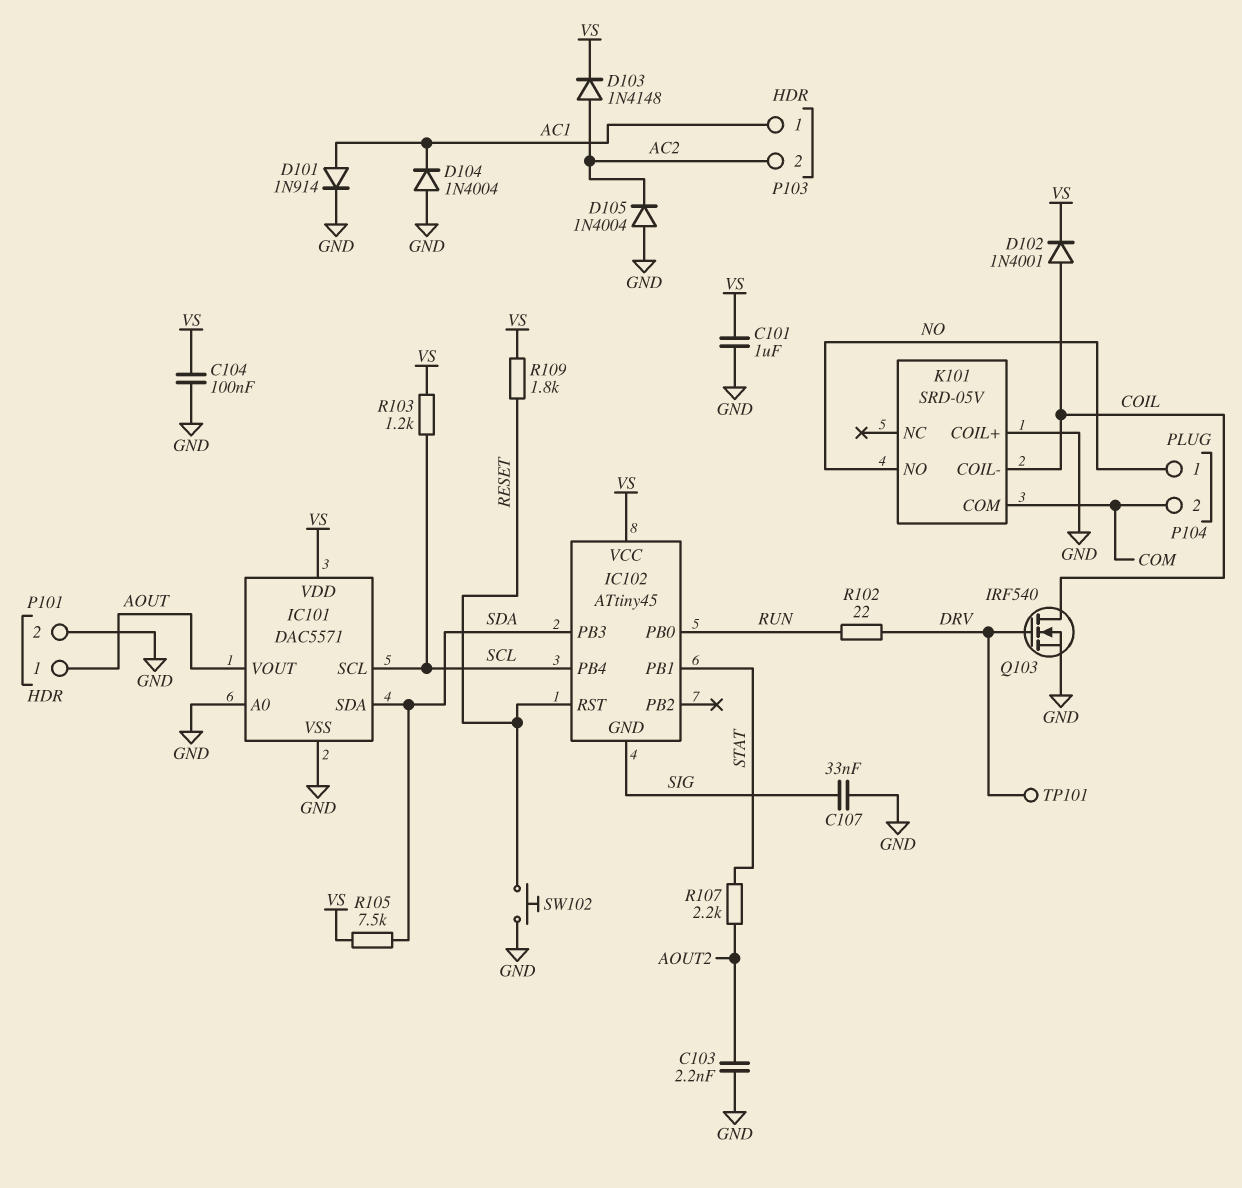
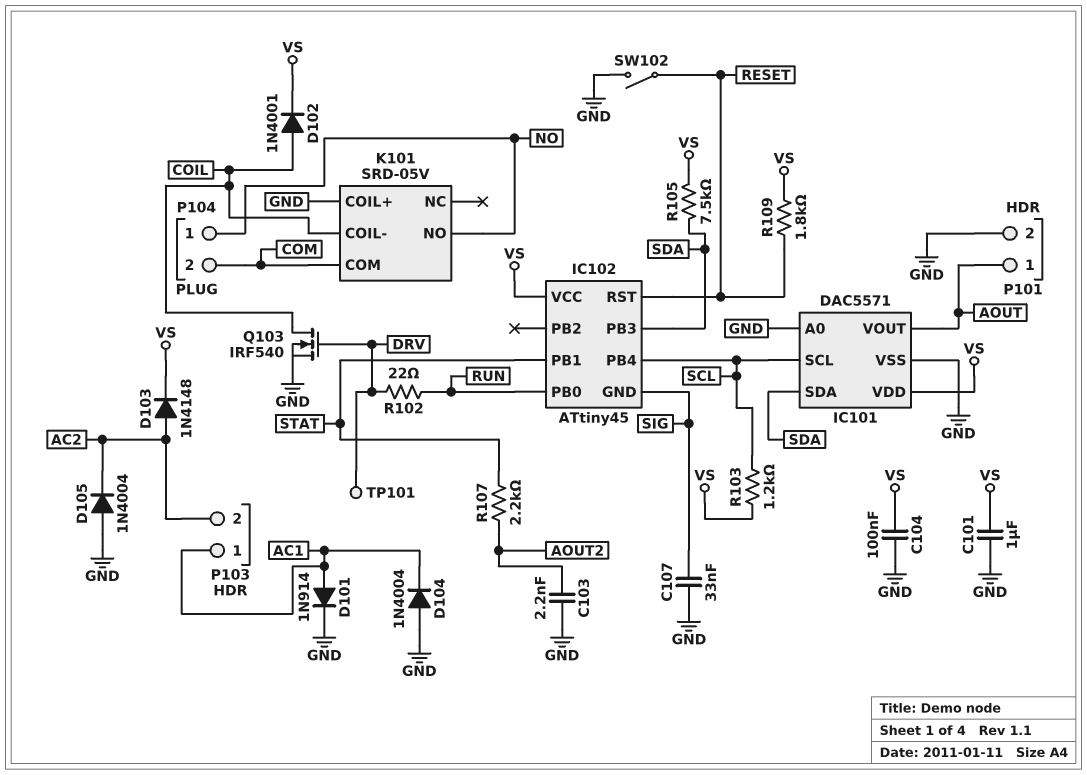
SW102: button (GND, RESET) -> switch (GND, RESET)

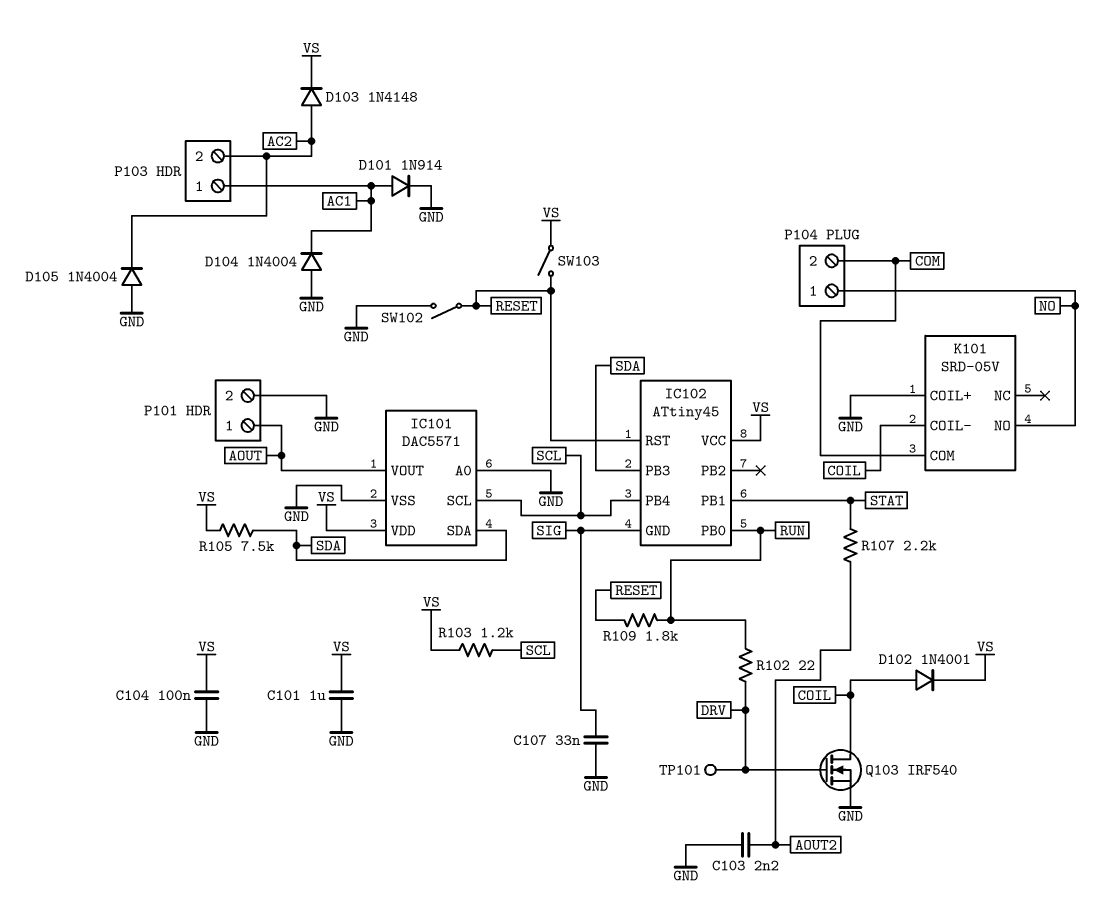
R109: 1.8k (RESET, VS) -> 1.8k (RESET, RUN)
SW103: none -> switch (RESET, VS)

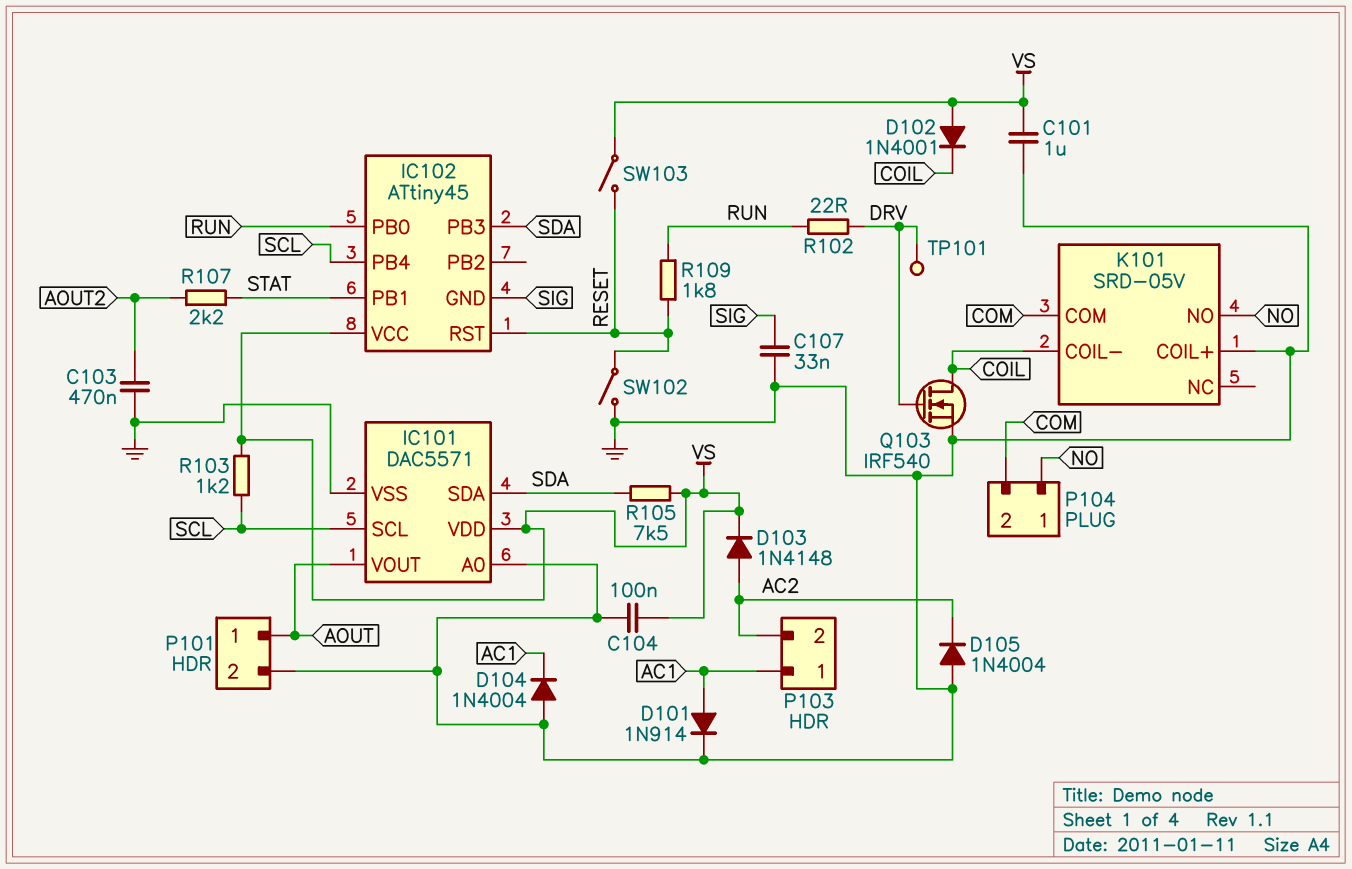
C103: 2.2nF (AOUT2, GND) -> 470nF (AOUT2, GND)
D102: diode 1N4001 (A COIL, K VS) -> diode 1N4001 (A VS, K COIL)

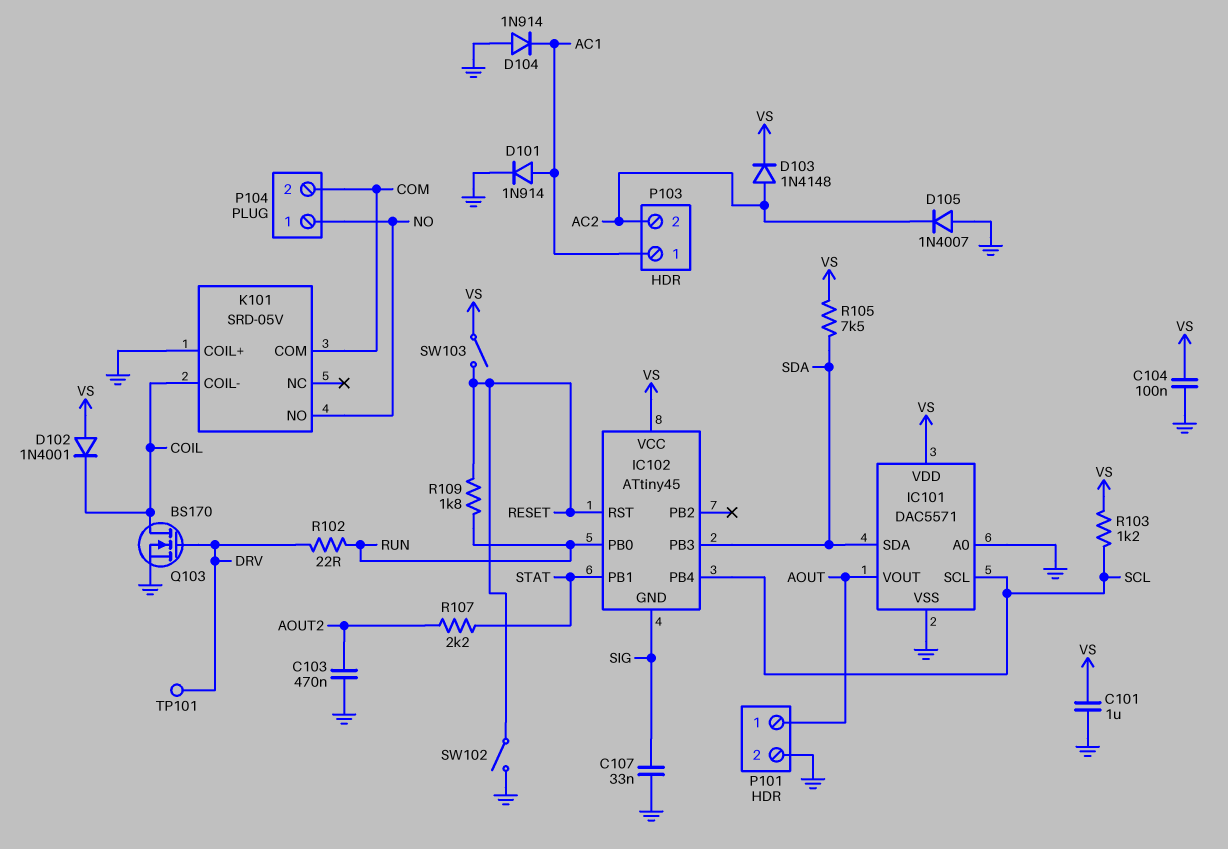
D104: diode 1N4004 (A GND, K AC1) -> diode 1N914 (A GND, K AC1)
D105: diode 1N4004 (A GND, K AC2) -> diode 1N4007 (A GND, K AC2)
Q103: NMOS IRF540 (G DRV, D COIL, S GND) -> NMOS BS170 (G DRV, D COIL, S GND)

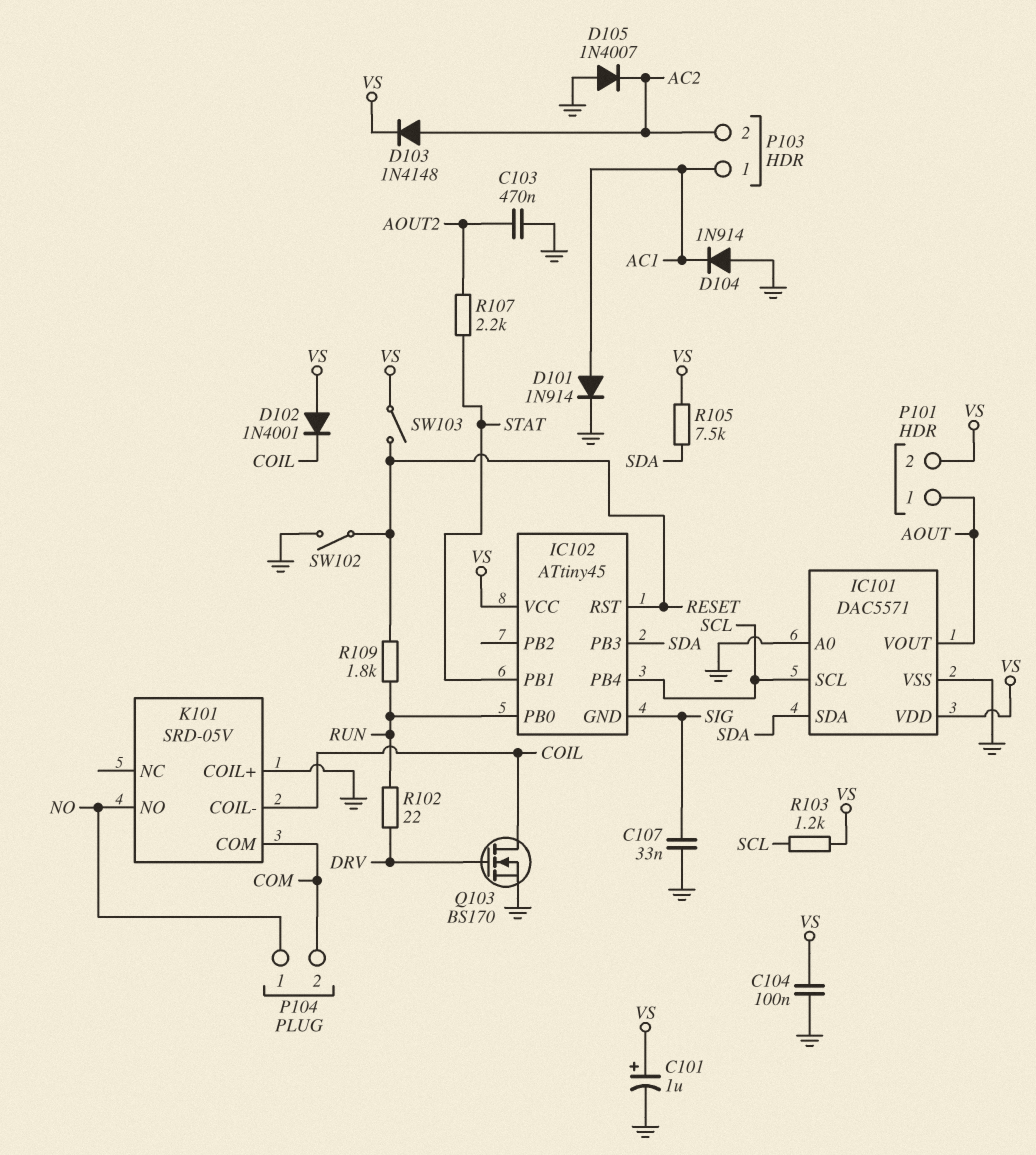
C101: 1uF (GND, VS) -> 1uF (plus VS, minus GND)
P101 pin 2: GND -> VS
TP101: test point (DRV) -> none

